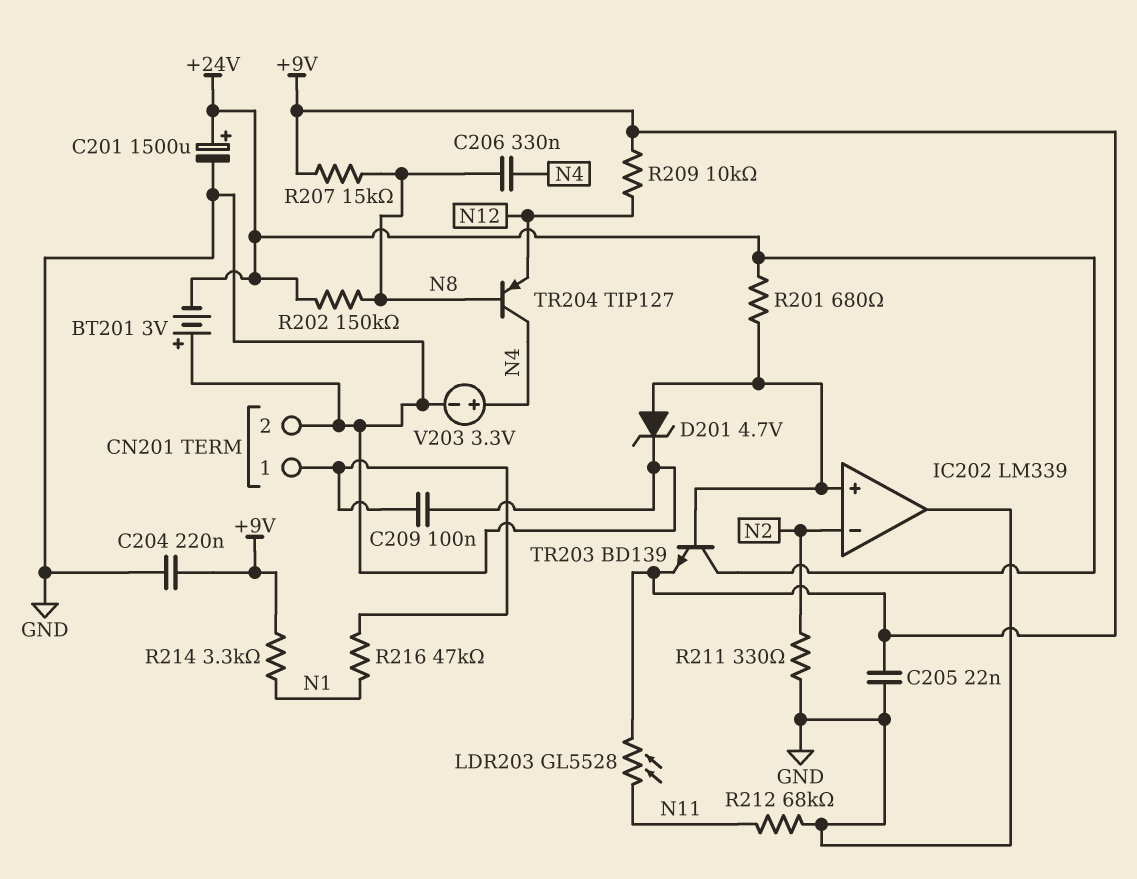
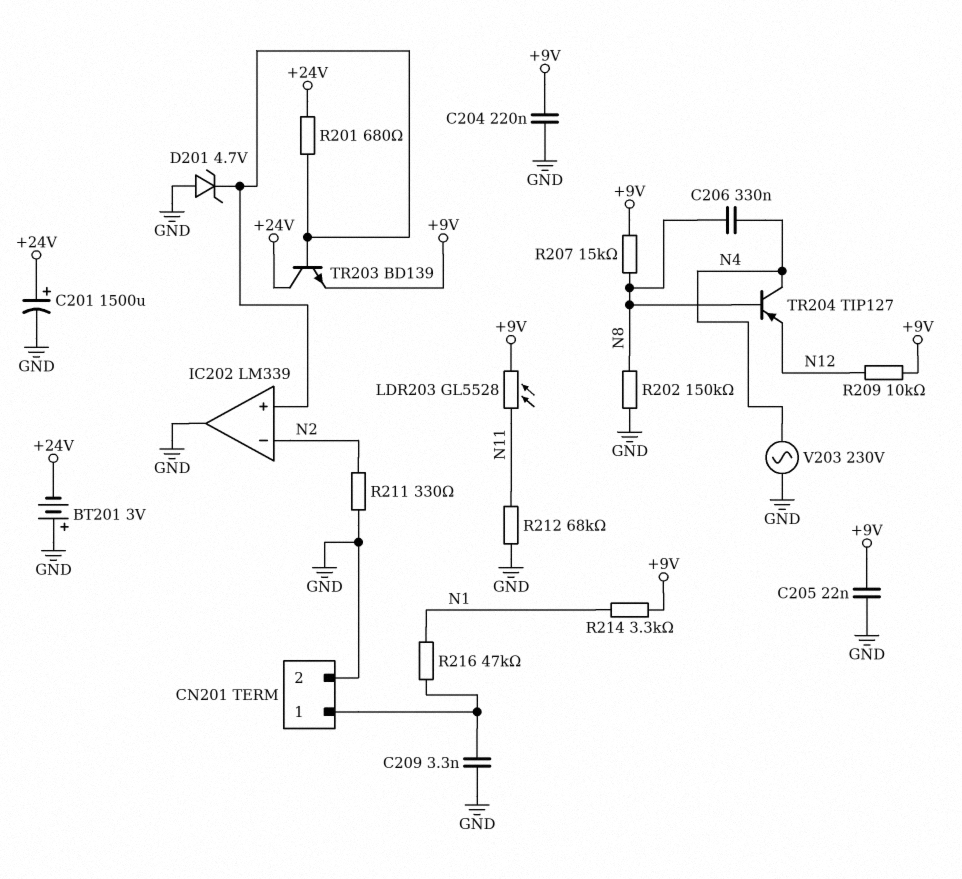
C209: 100nF (CN201/1, GND) -> 3.3nF (CN201/1, GND)
D201: zener 4.7V (A IC202/in+, K GND) -> zener 4.7V (A GND, K IC202/in+)
R202: 150k (+24V, N8) -> 150k (GND, N8)
V203: 3.3V (plus N4, minus GND) -> AC 230V (GND, N4)

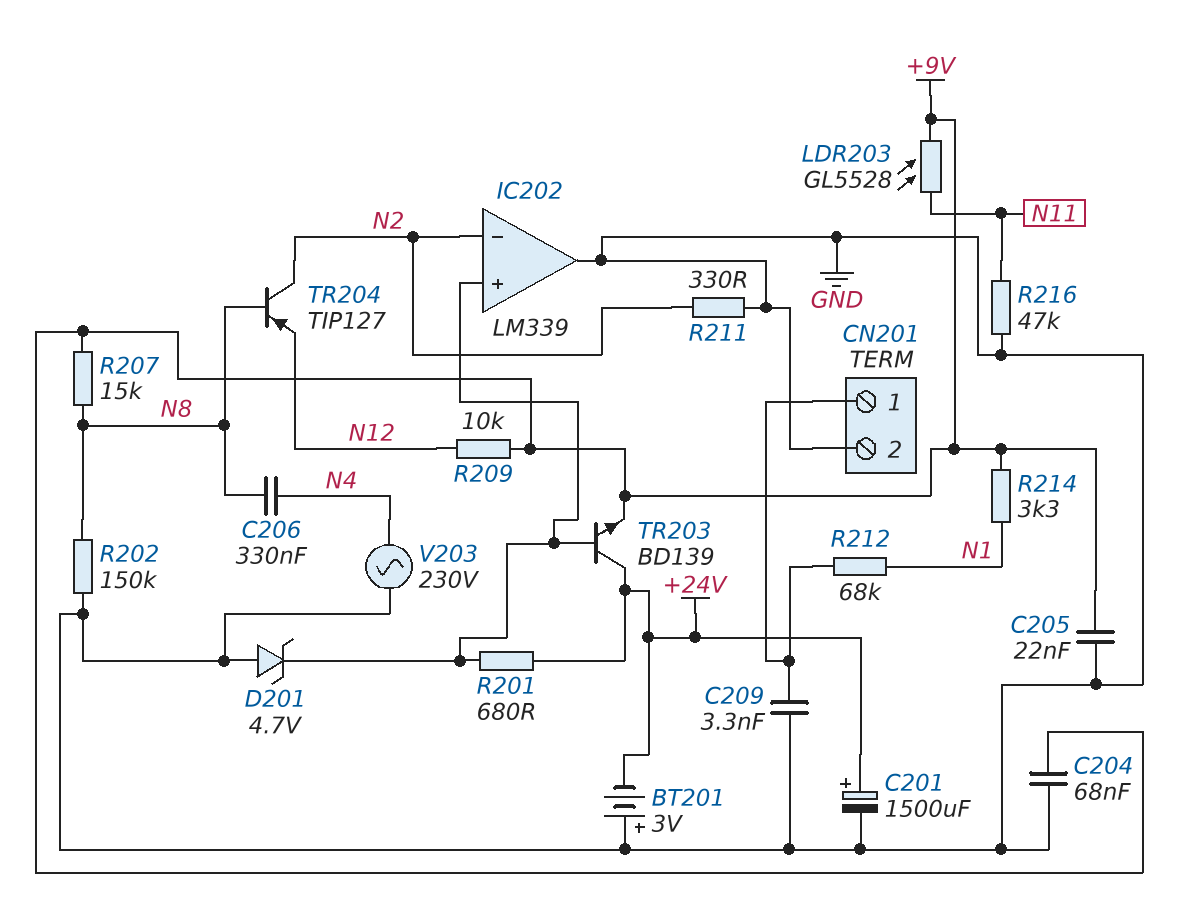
C204: 220nF (+9V, GND) -> 68nF (+9V, GND)
R212: 68k (GND, N11) -> 68k (CN201/1, N1)
R216: 47k (CN201/1, N1) -> 47k (GND, N11)
TR204: PNP TIP127 (B N8, C N4, E N12) -> PNP TIP127 (B N8, C N2, E N12)

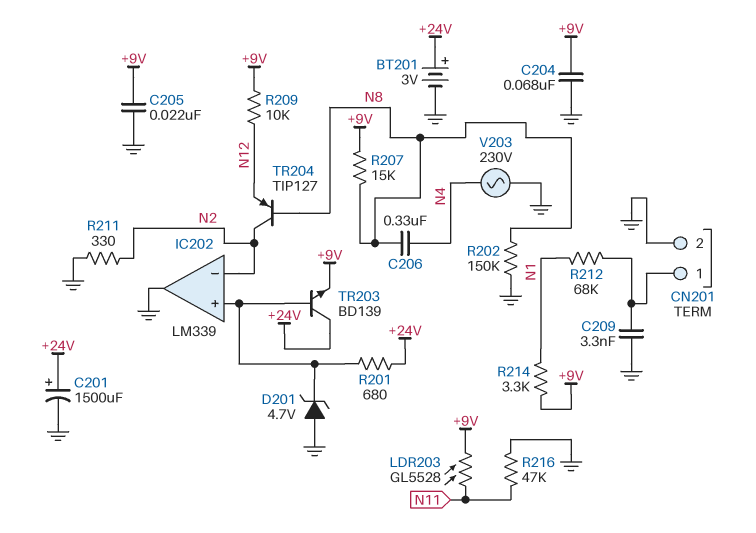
BT201: 3V (plus GND, minus +24V) -> 3V (plus +24V, minus GND)

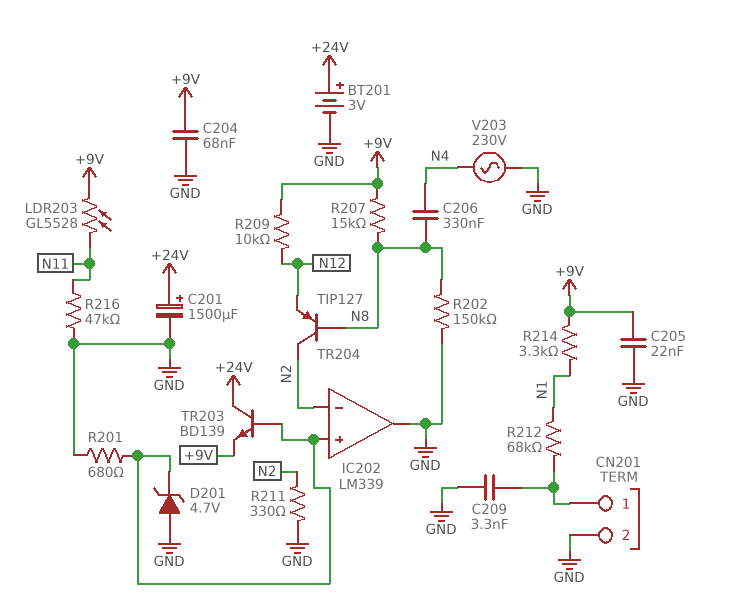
R201: 680 (+24V, IC202/in+) -> 680 (GND, IC202/in+)

